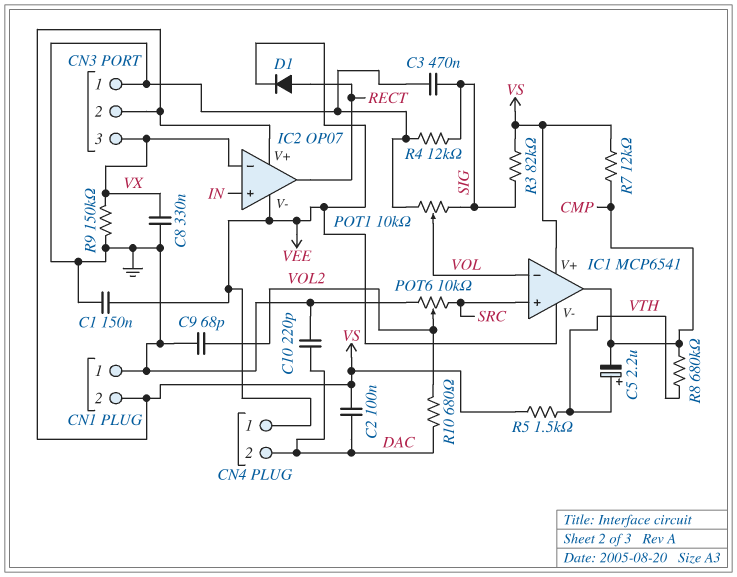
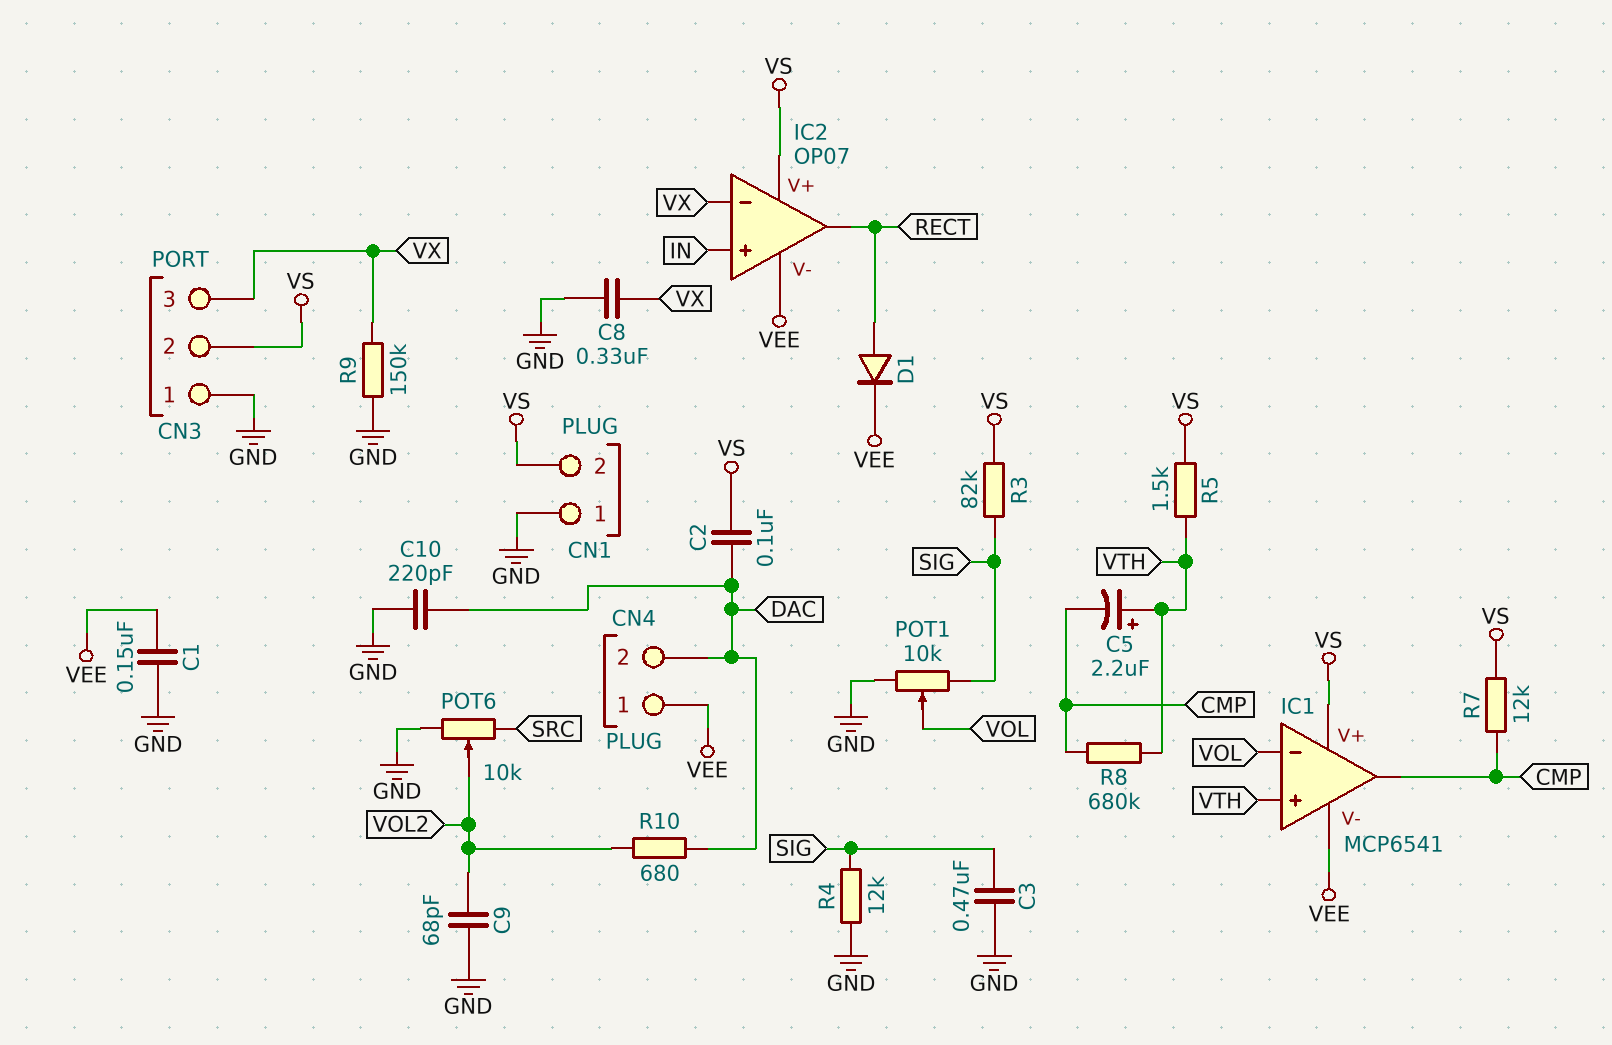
IC1 pin in+: SRC -> VTH

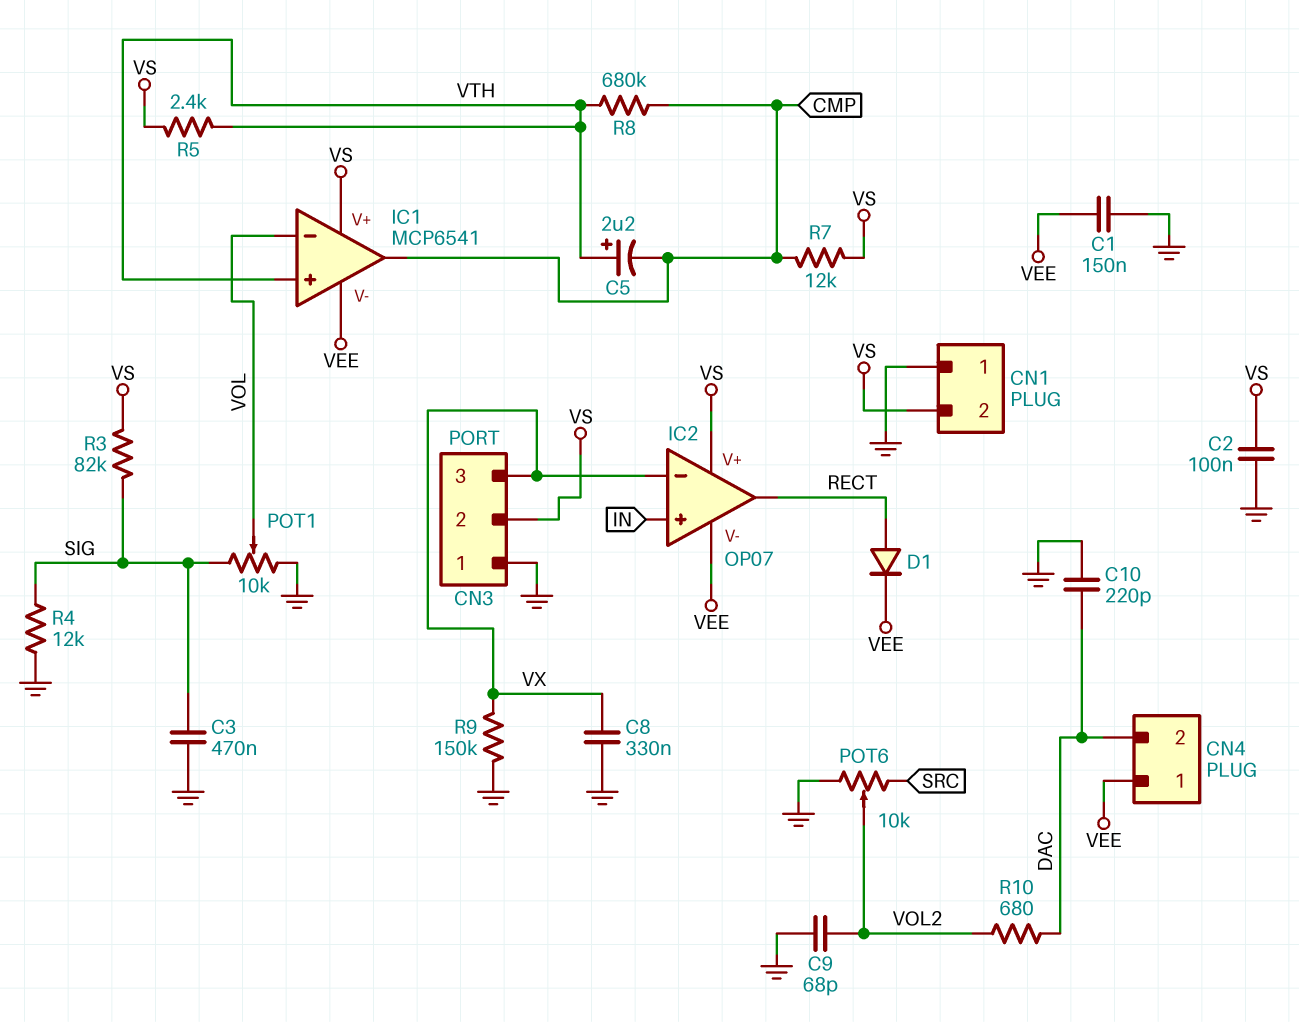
C2: 100nF (DAC, VS) -> 100nF (GND, VS)
R5: 1.5k (VS, VTH) -> 2.4k (VS, VTH)

